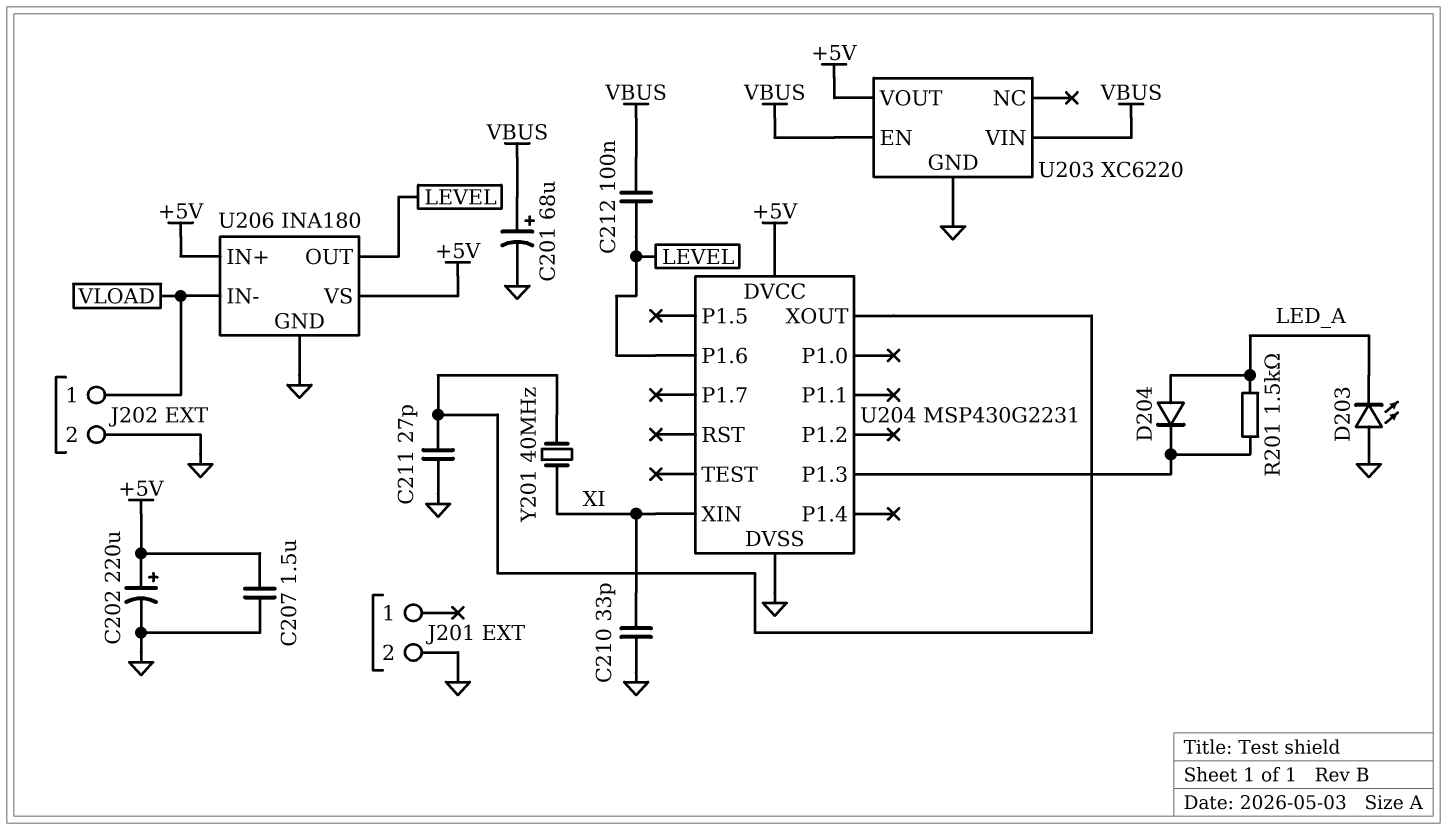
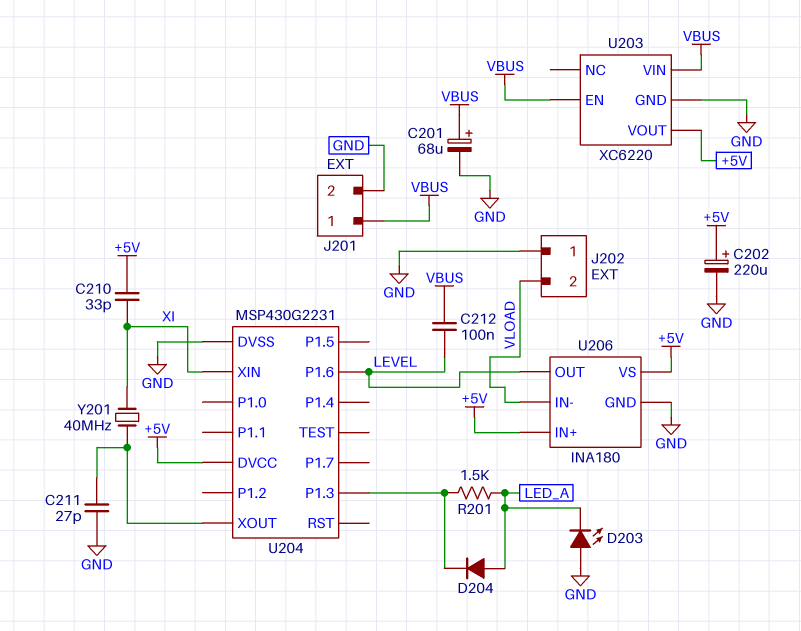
C207: 1.5uF (+5V, GND) -> none
C210: 33pF (GND, XI) -> 33pF (+5V, XI)
J201 pin 1: none -> VBUS
J202 pin 1: VLOAD -> GND
J202 pin 2: GND -> VLOAD

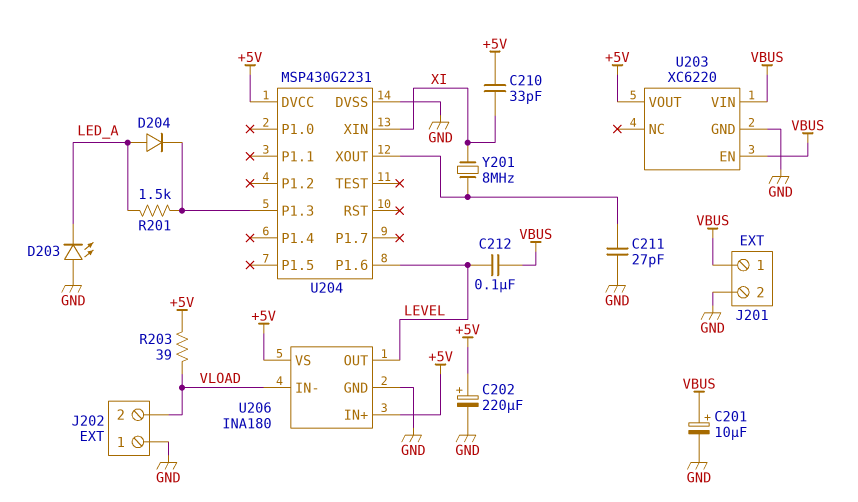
C201: 68uF (plus VBUS, minus GND) -> 10uF (plus VBUS, minus GND)
R203: none -> 39 (+5V, VLOAD)
Y201: 40MHz (U204/XOUT, XI) -> 8MHz (U204/XOUT, XI)

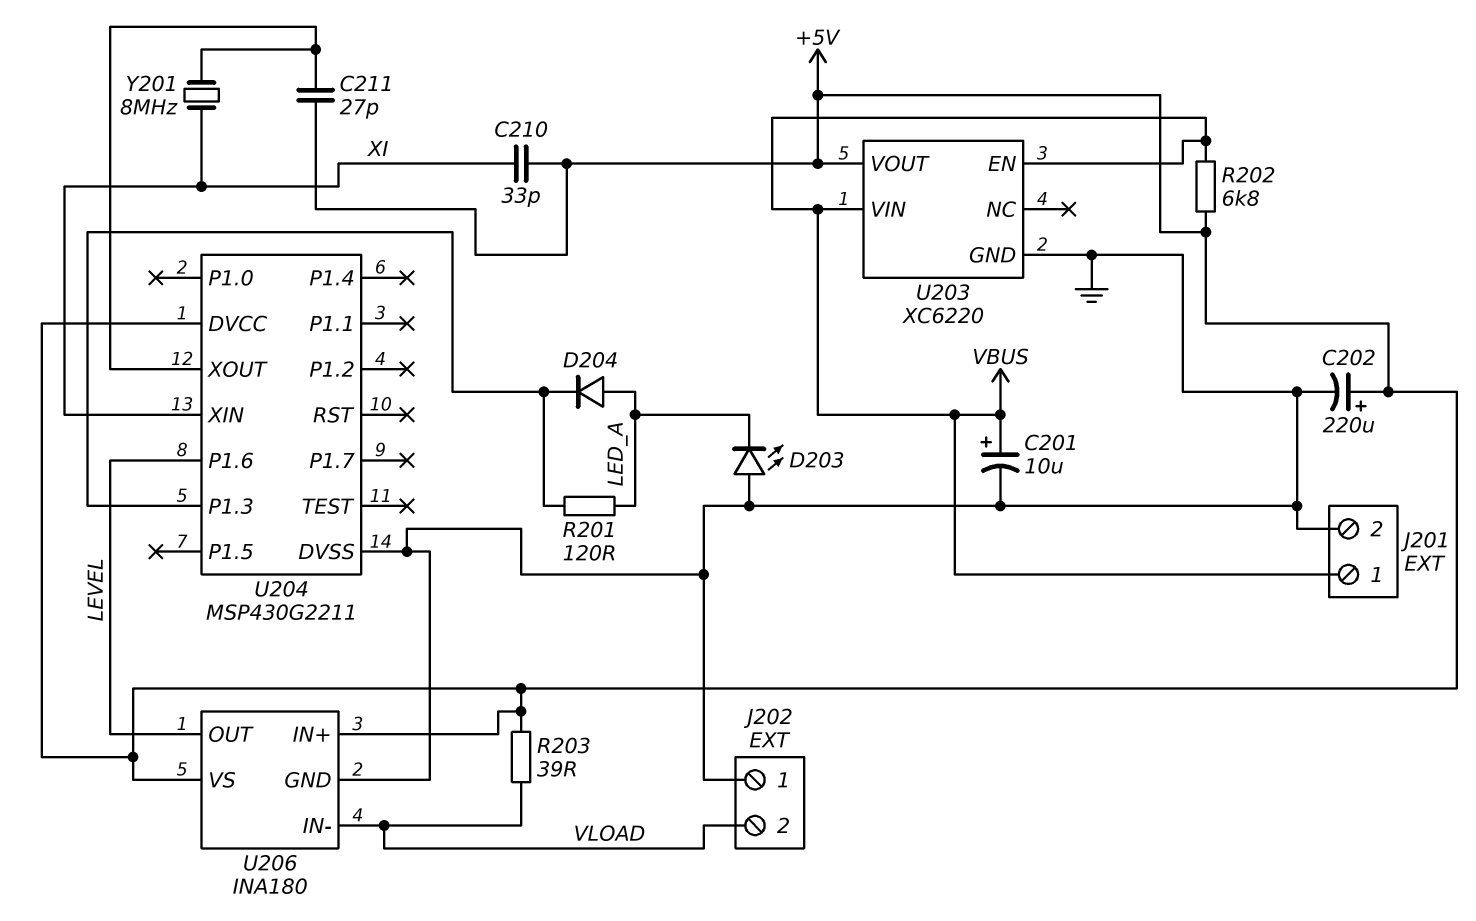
C211: 27pF (GND, U204/XOUT) -> 27pF (+5V, U204/XOUT)
C212: 100nF (LEVEL, VBUS) -> none
R201: 1.5k (LED_A, U204/P1.3) -> 120 (LED_A, U204/P1.3)
R202: none -> 6.8k (+5V, VBUS)
U204: MSP430G2231 -> MSP430G2211

